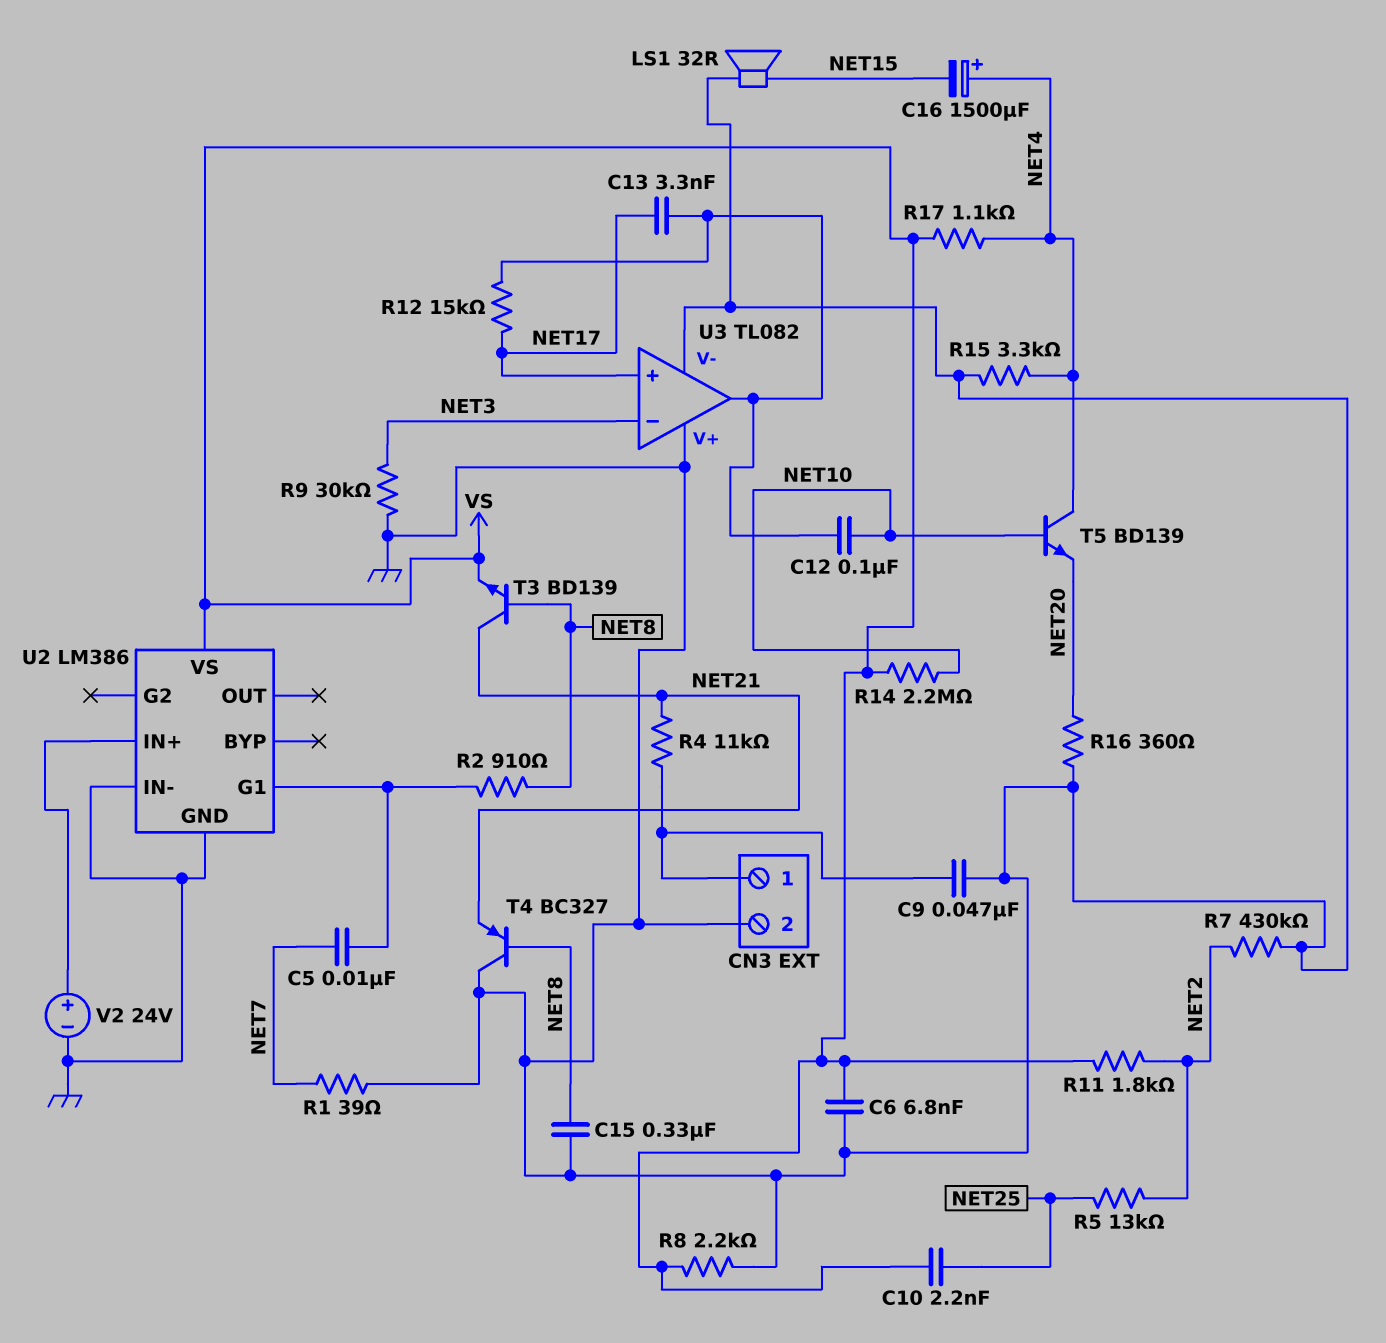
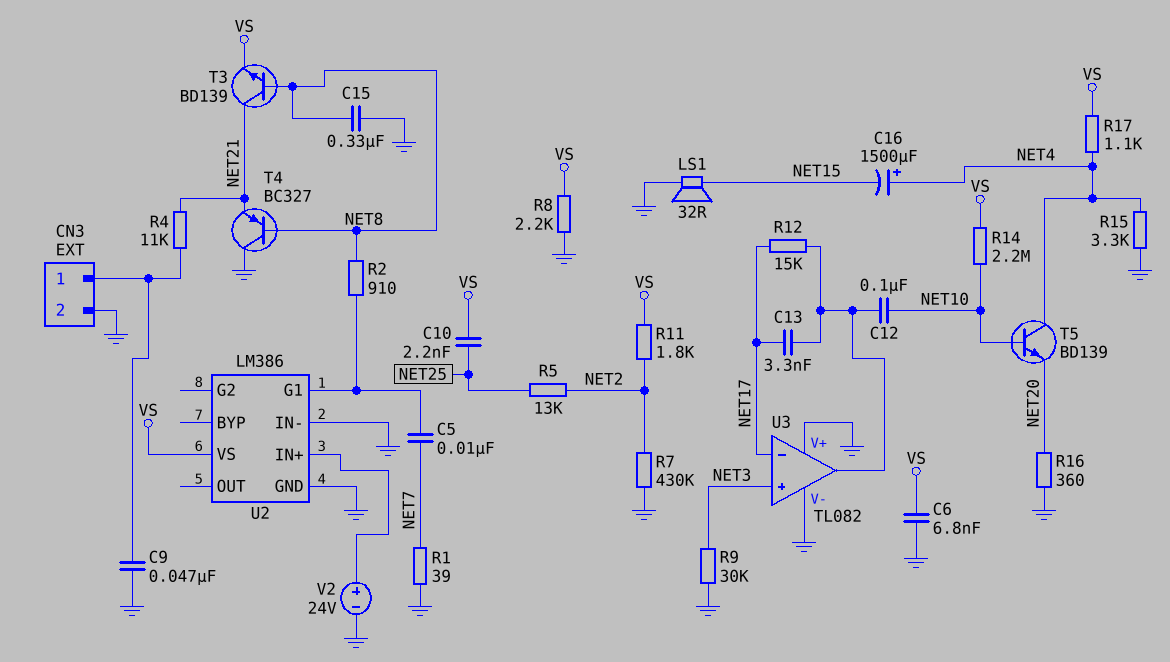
U3 pin in+: NET17 -> NET3
U3 pin in-: NET3 -> NET17

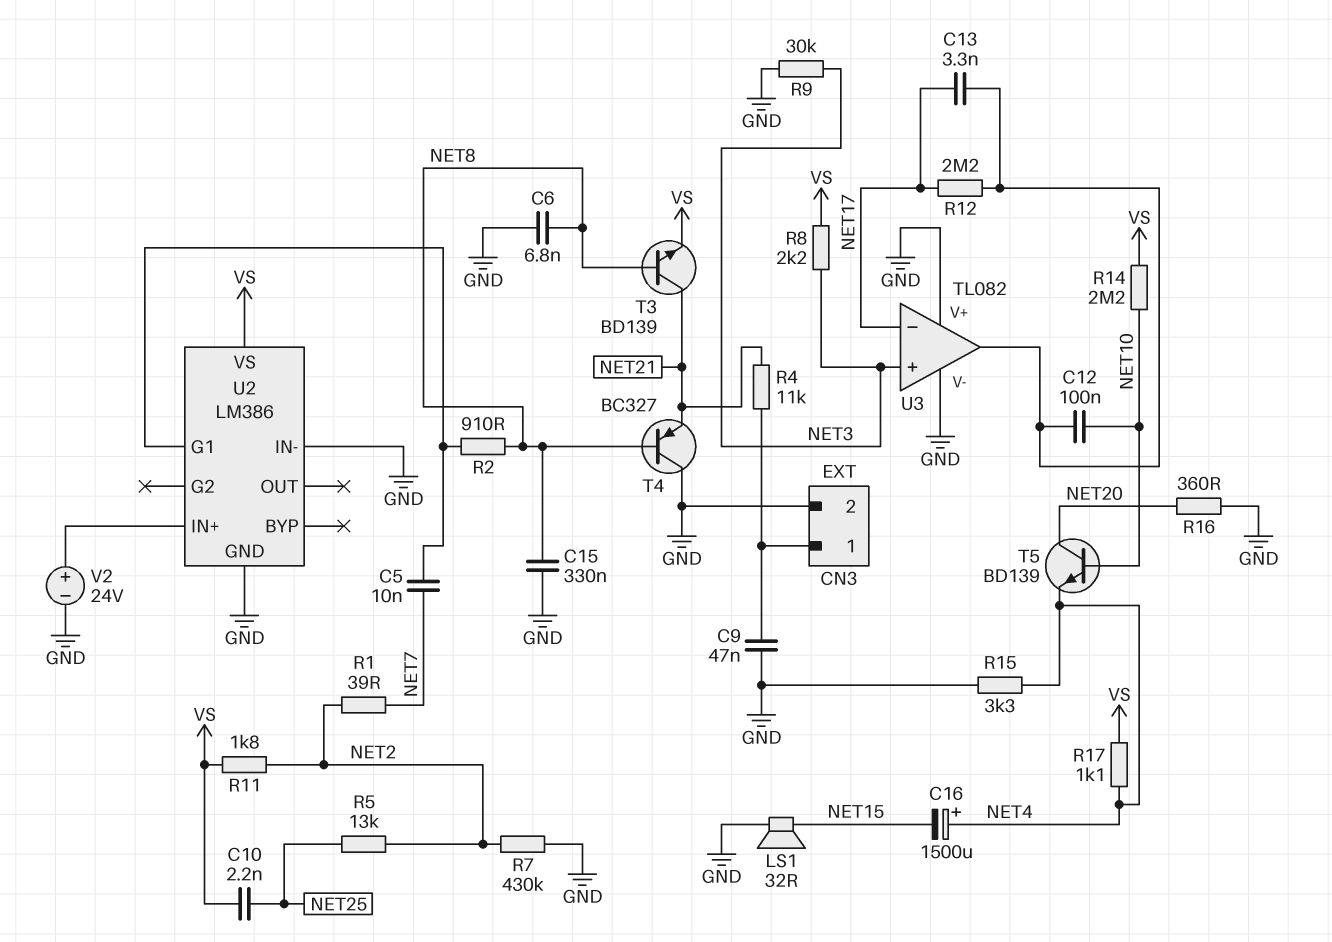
C6: 6.8nF (GND, VS) -> 6.8nF (GND, NET8)
R1: 39 (GND, NET7) -> 39 (NET2, NET7)
R8: 2.2k (GND, VS) -> 2.2k (NET3, VS)
R12: 15k (NET17, U3/out) -> 2.2M (NET17, U3/out)
T5: NPN BD139 (B NET10, C NET4, E NET20) -> NPN BD139 (B NET10, C NET20, E NET4)

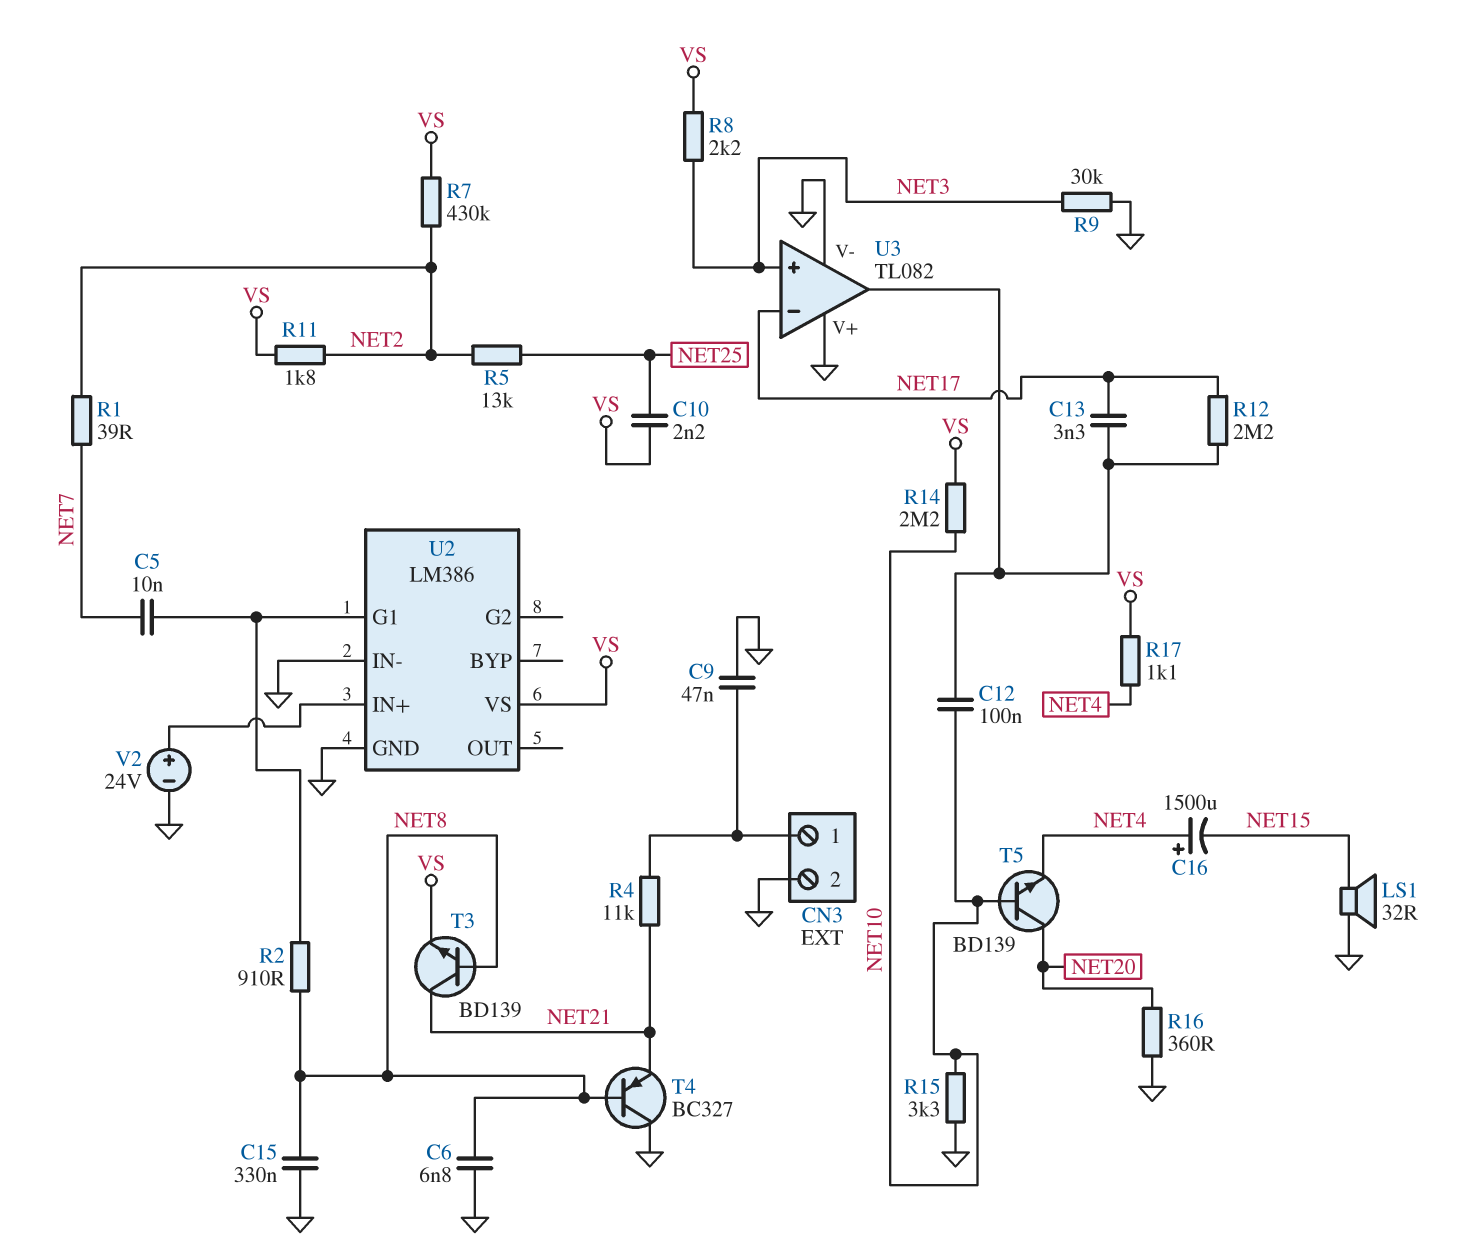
R7: 430k (GND, NET2) -> 430k (NET2, VS)
R15: 3.3k (GND, NET4) -> 3.3k (GND, NET10)

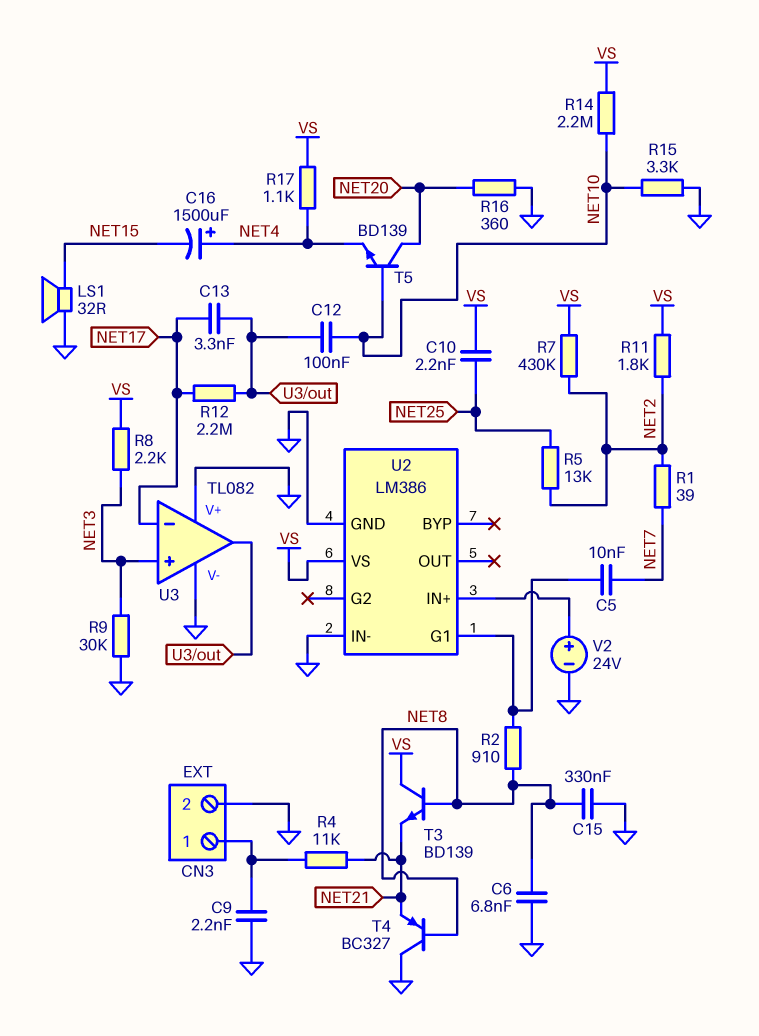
C9: 47nF (CN3/1, GND) -> 2.2nF (CN3/1, GND)
T3: NPN BD139 (B NET8, C NET21, E VS) -> NPN BD139 (B NET8, C VS, E NET21)

